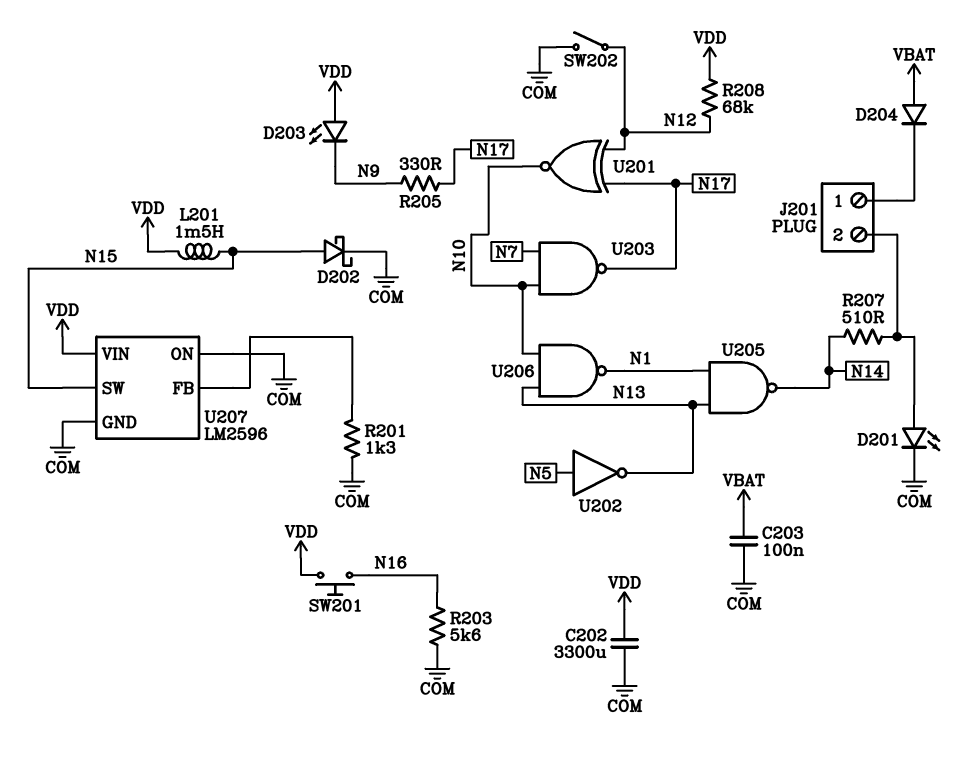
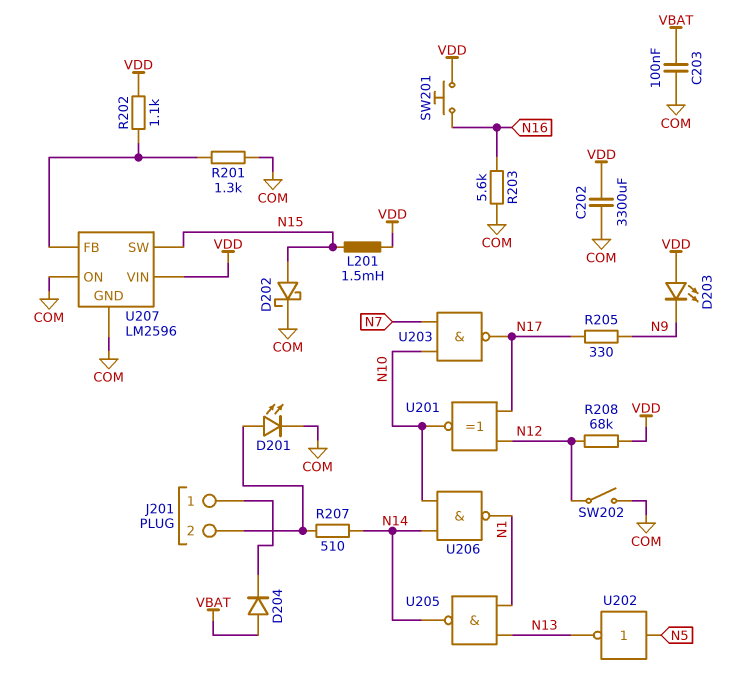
R202: none -> 1.1k (U207/FB, VDD)
U206: NAND (in N10, in N13, out N1) -> NAND (in N10, in N14, out N1)

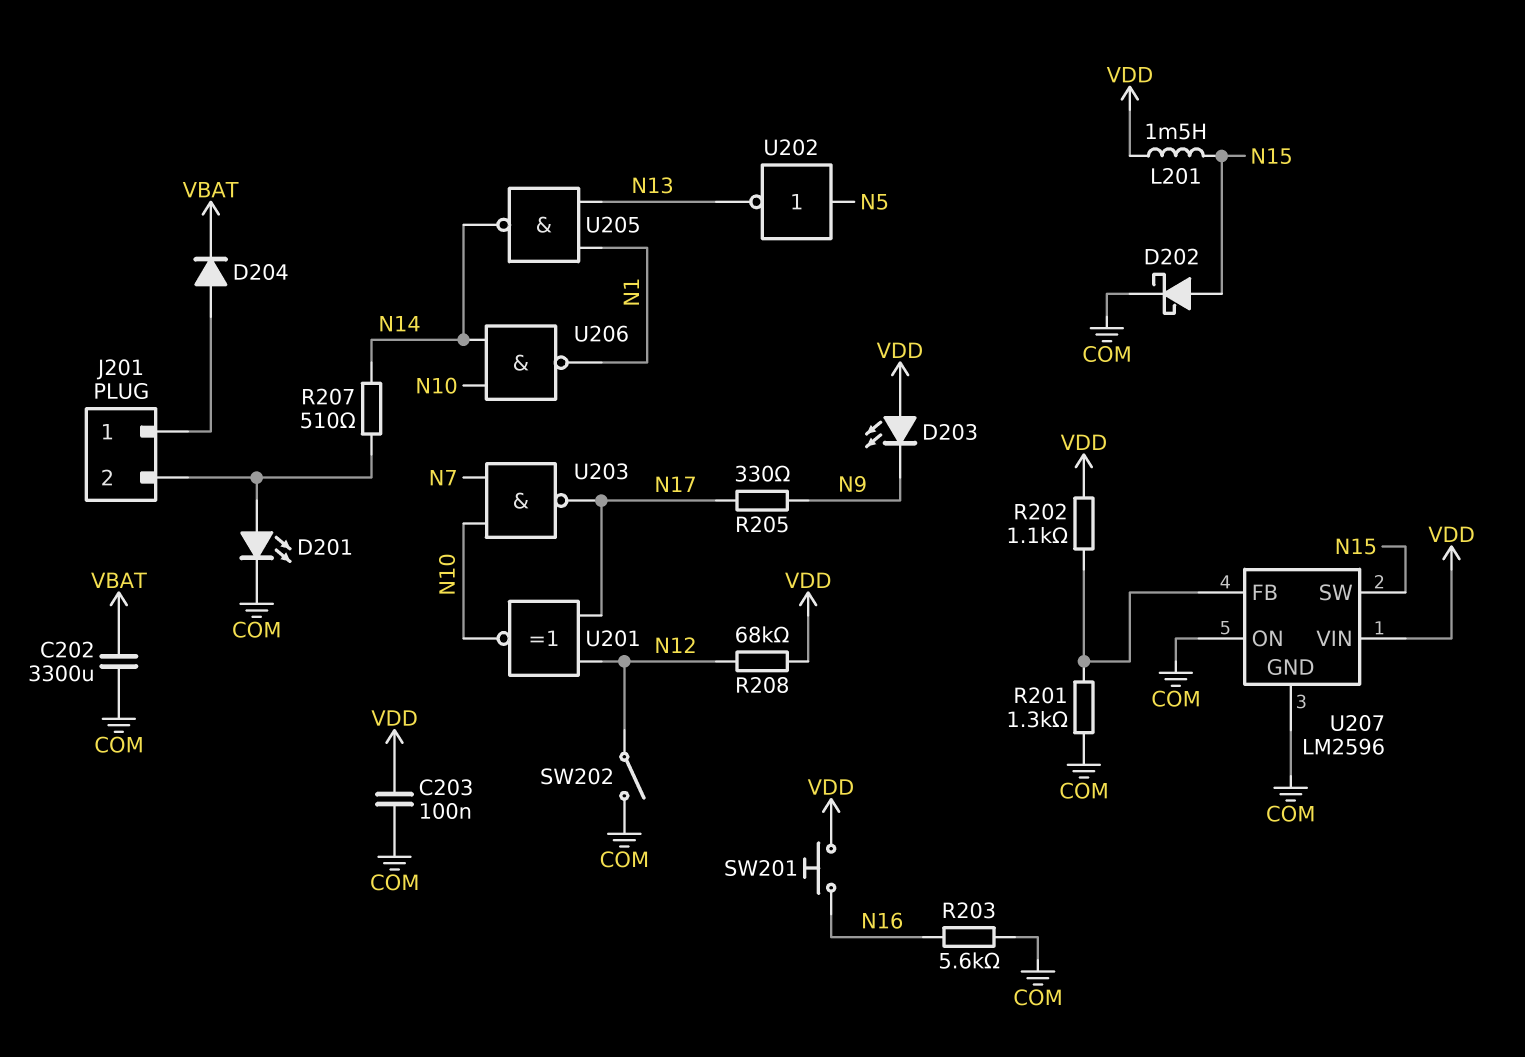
C202: 3300uF (COM, VDD) -> 3300uF (COM, VBAT)
C203: 100nF (COM, VBAT) -> 100nF (COM, VDD)
D204: diode (A VBAT, K J201/1) -> diode (A J201/1, K VBAT)

